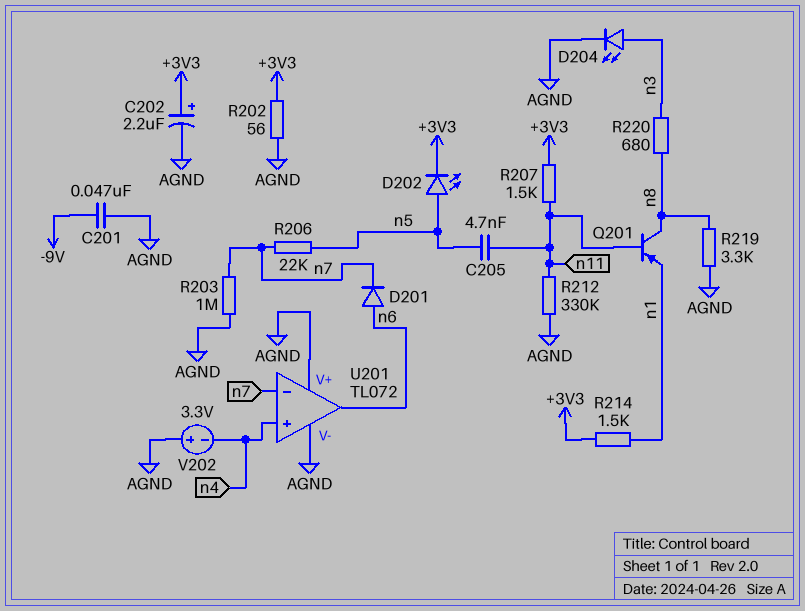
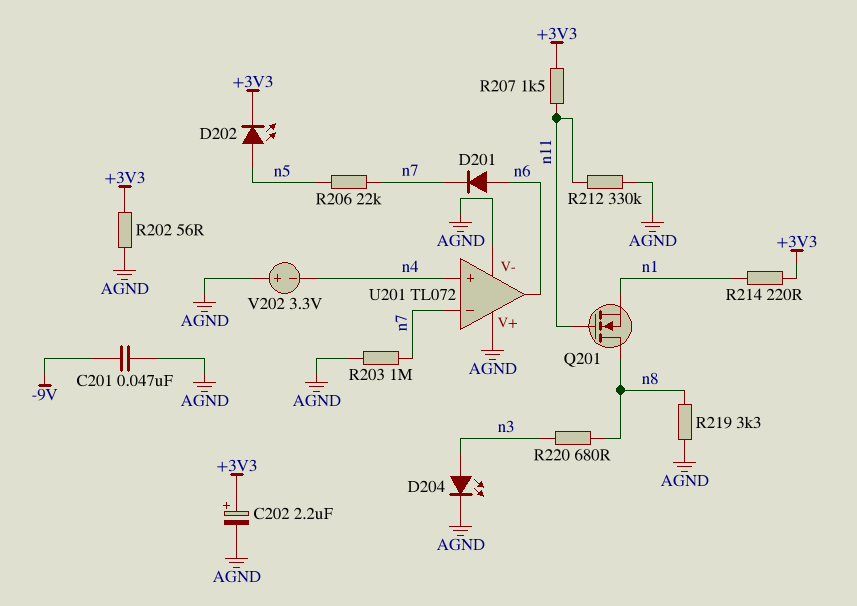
C205: 4.7nF (n5, n11) -> none
Q201: PNP (B n11, C n8, E n1) -> NMOS (G n11, D n8, S n1)
R214: 1.5k (+3V3, n1) -> 220 (+3V3, n1)

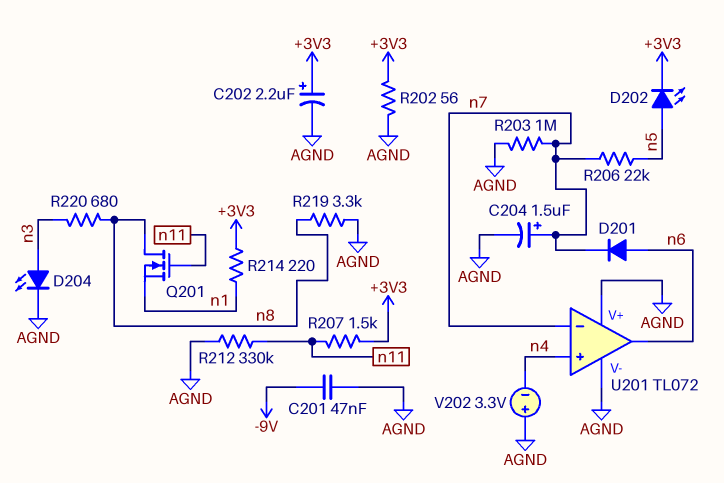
C204: none -> 1.5uF (plus n7, minus AGND)

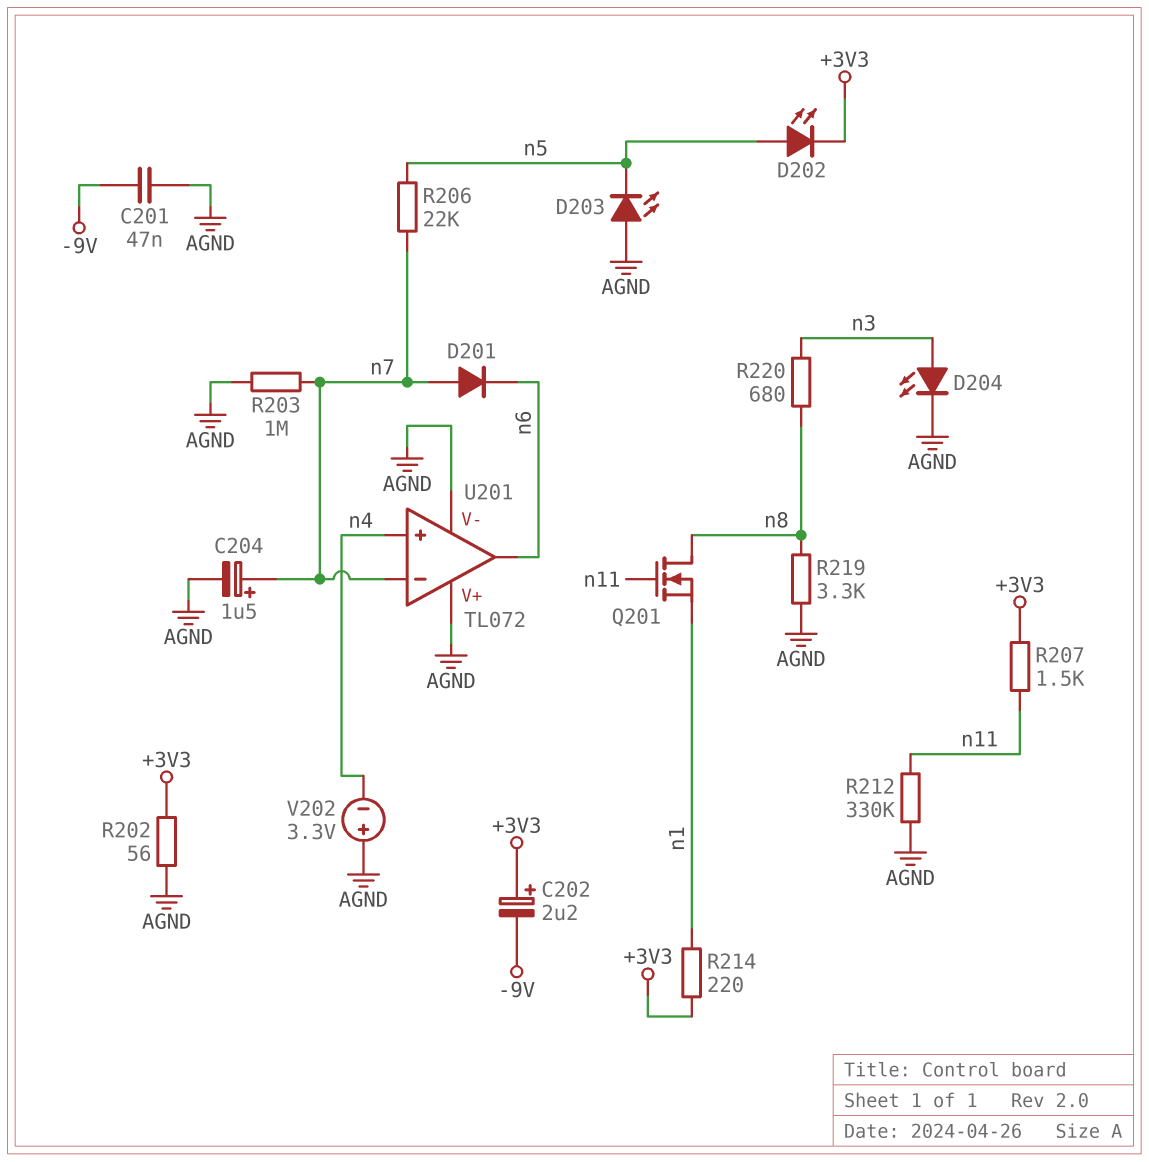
C202: 2.2uF (plus +3V3, minus AGND) -> 2.2uF (plus +3V3, minus -9V)
D201: diode (A n6, K n7) -> diode (A n7, K n6)
D203: none -> LED (A AGND, K n5)

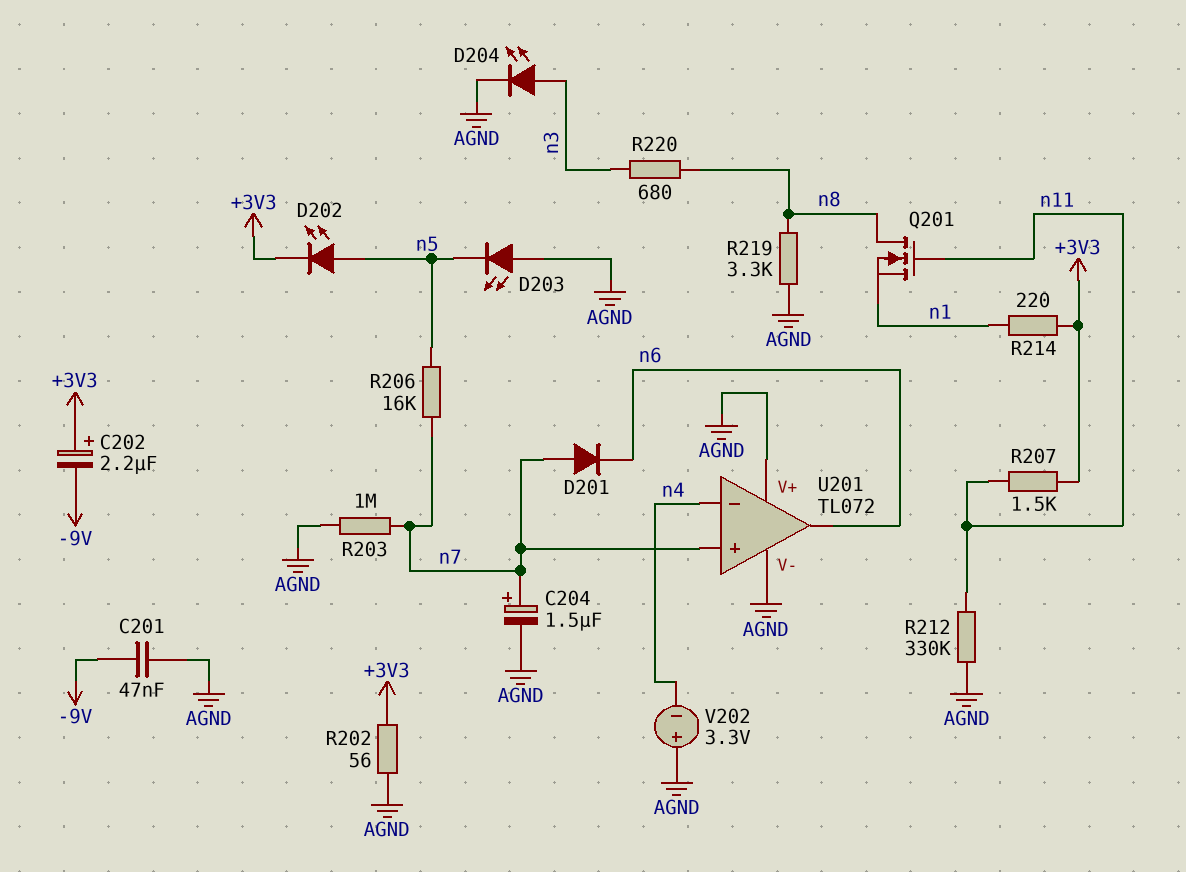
R206: 22k (n5, n7) -> 16k (n5, n7)
U201 pin in+: n4 -> n7
U201 pin in-: n7 -> n4

